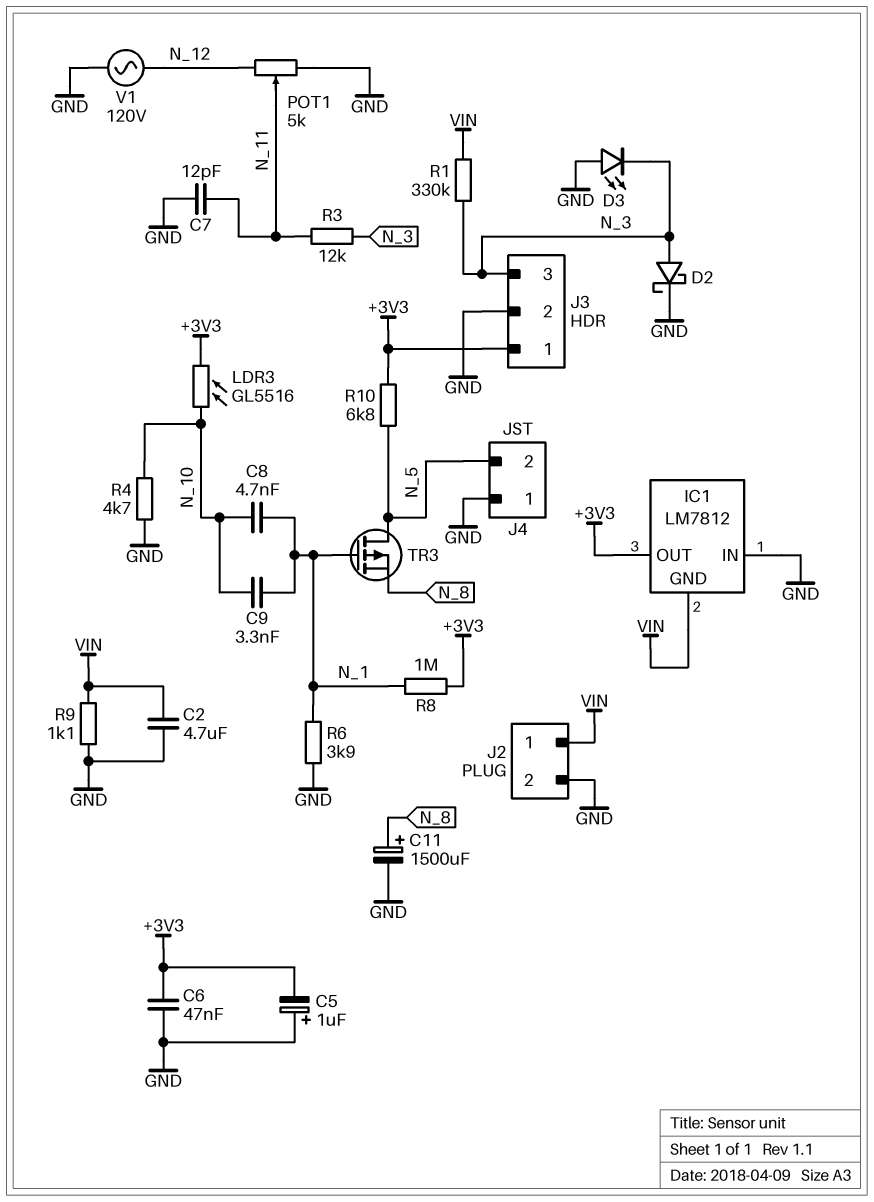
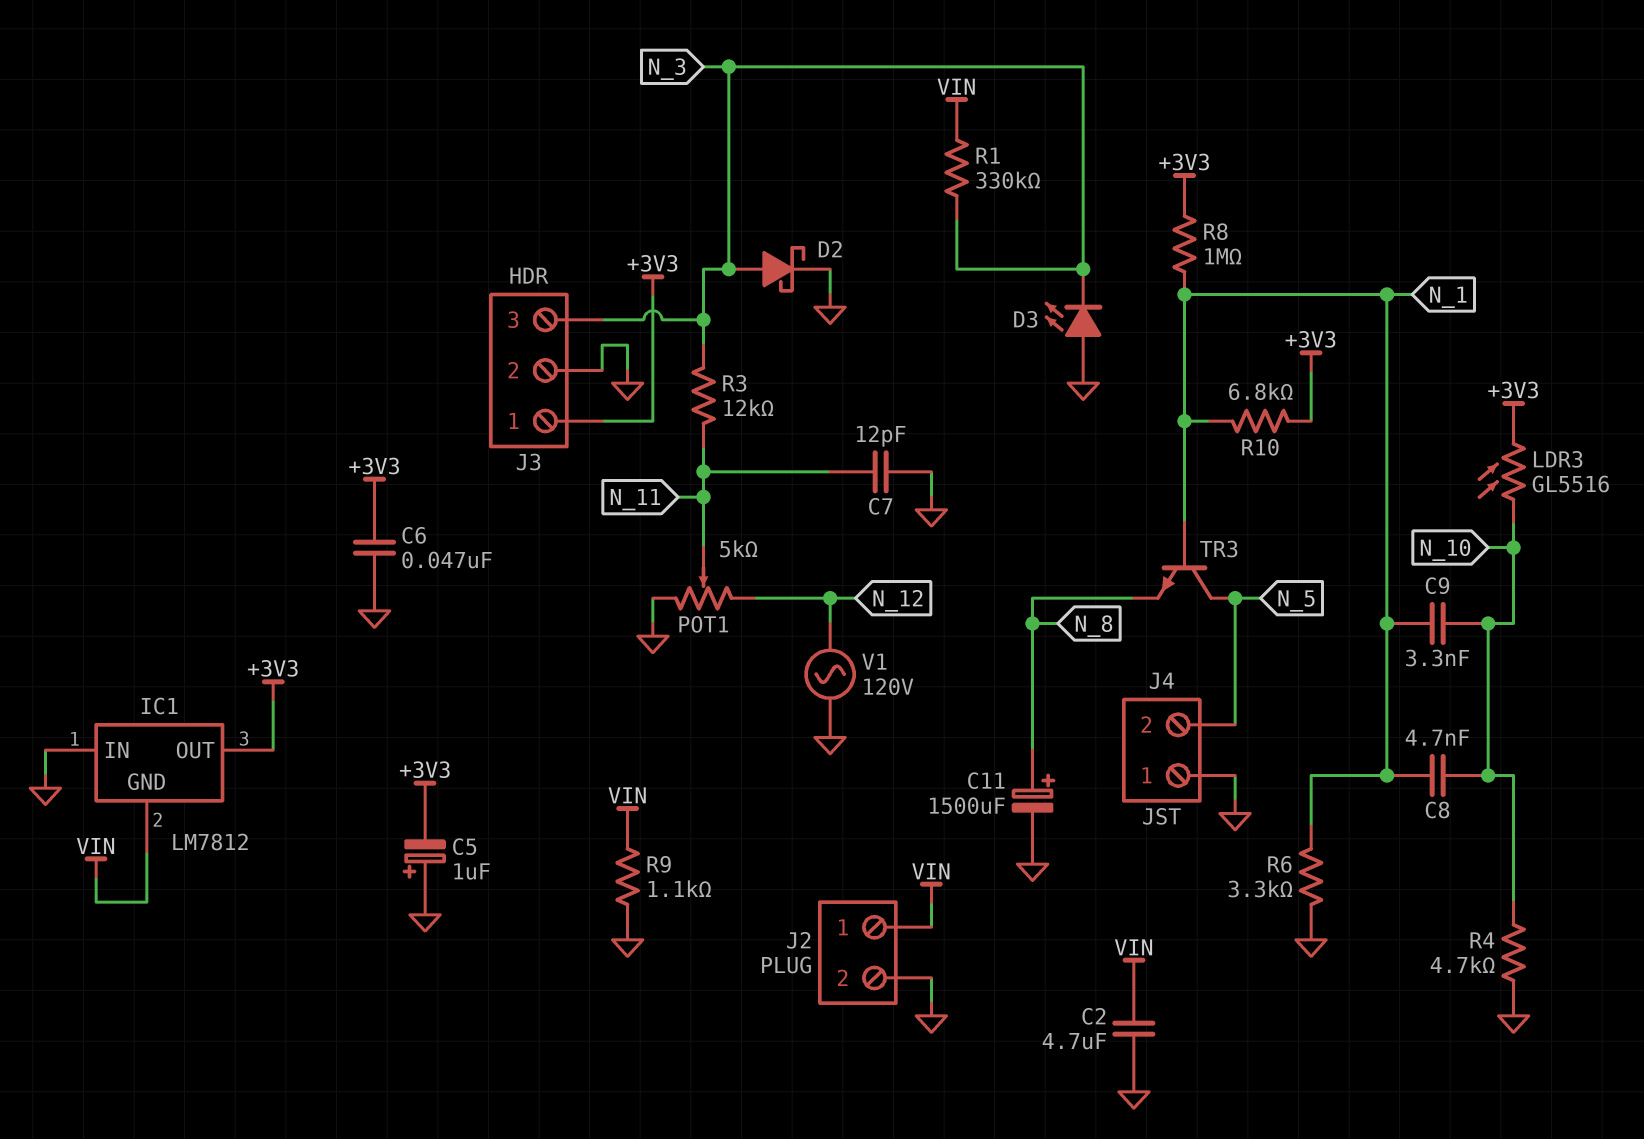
R6: 3.9k (GND, N_1) -> 3.3k (GND, N_1)
R10: 6.8k (+3V3, N_5) -> 6.8k (+3V3, N_1)
TR3: PMOS (G N_1, D N_5, S N_8) -> NPN (B N_1, C N_5, E N_8)

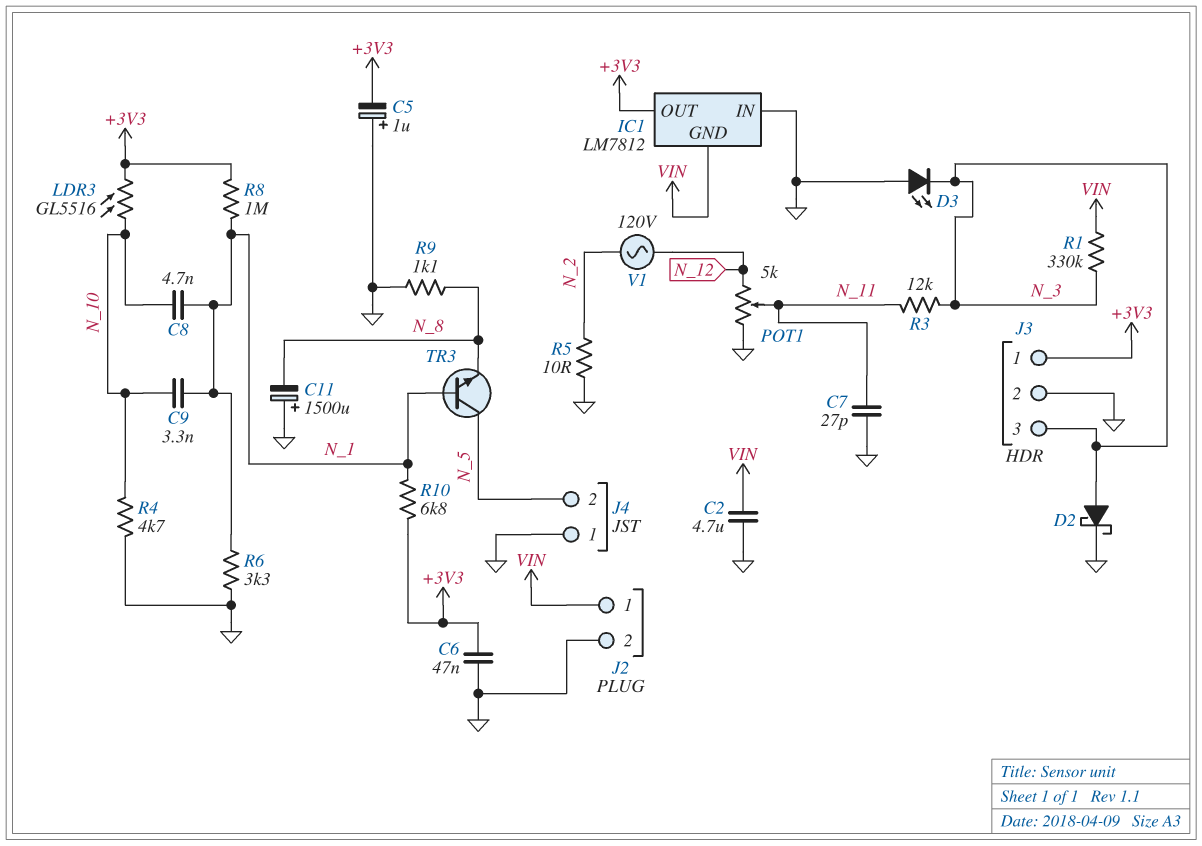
C7: 12pF (GND, N_11) -> 27pF (GND, N_11)
C11: 1500uF (plus N_8, minus GND) -> 1500uF (plus GND, minus N_8)
R5: none -> 10 (GND, N_2)
R9: 1.1k (GND, VIN) -> 1.1k (GND, N_8)
V1: AC 120V (GND, N_12) -> AC 120V (N_2, N_12)

